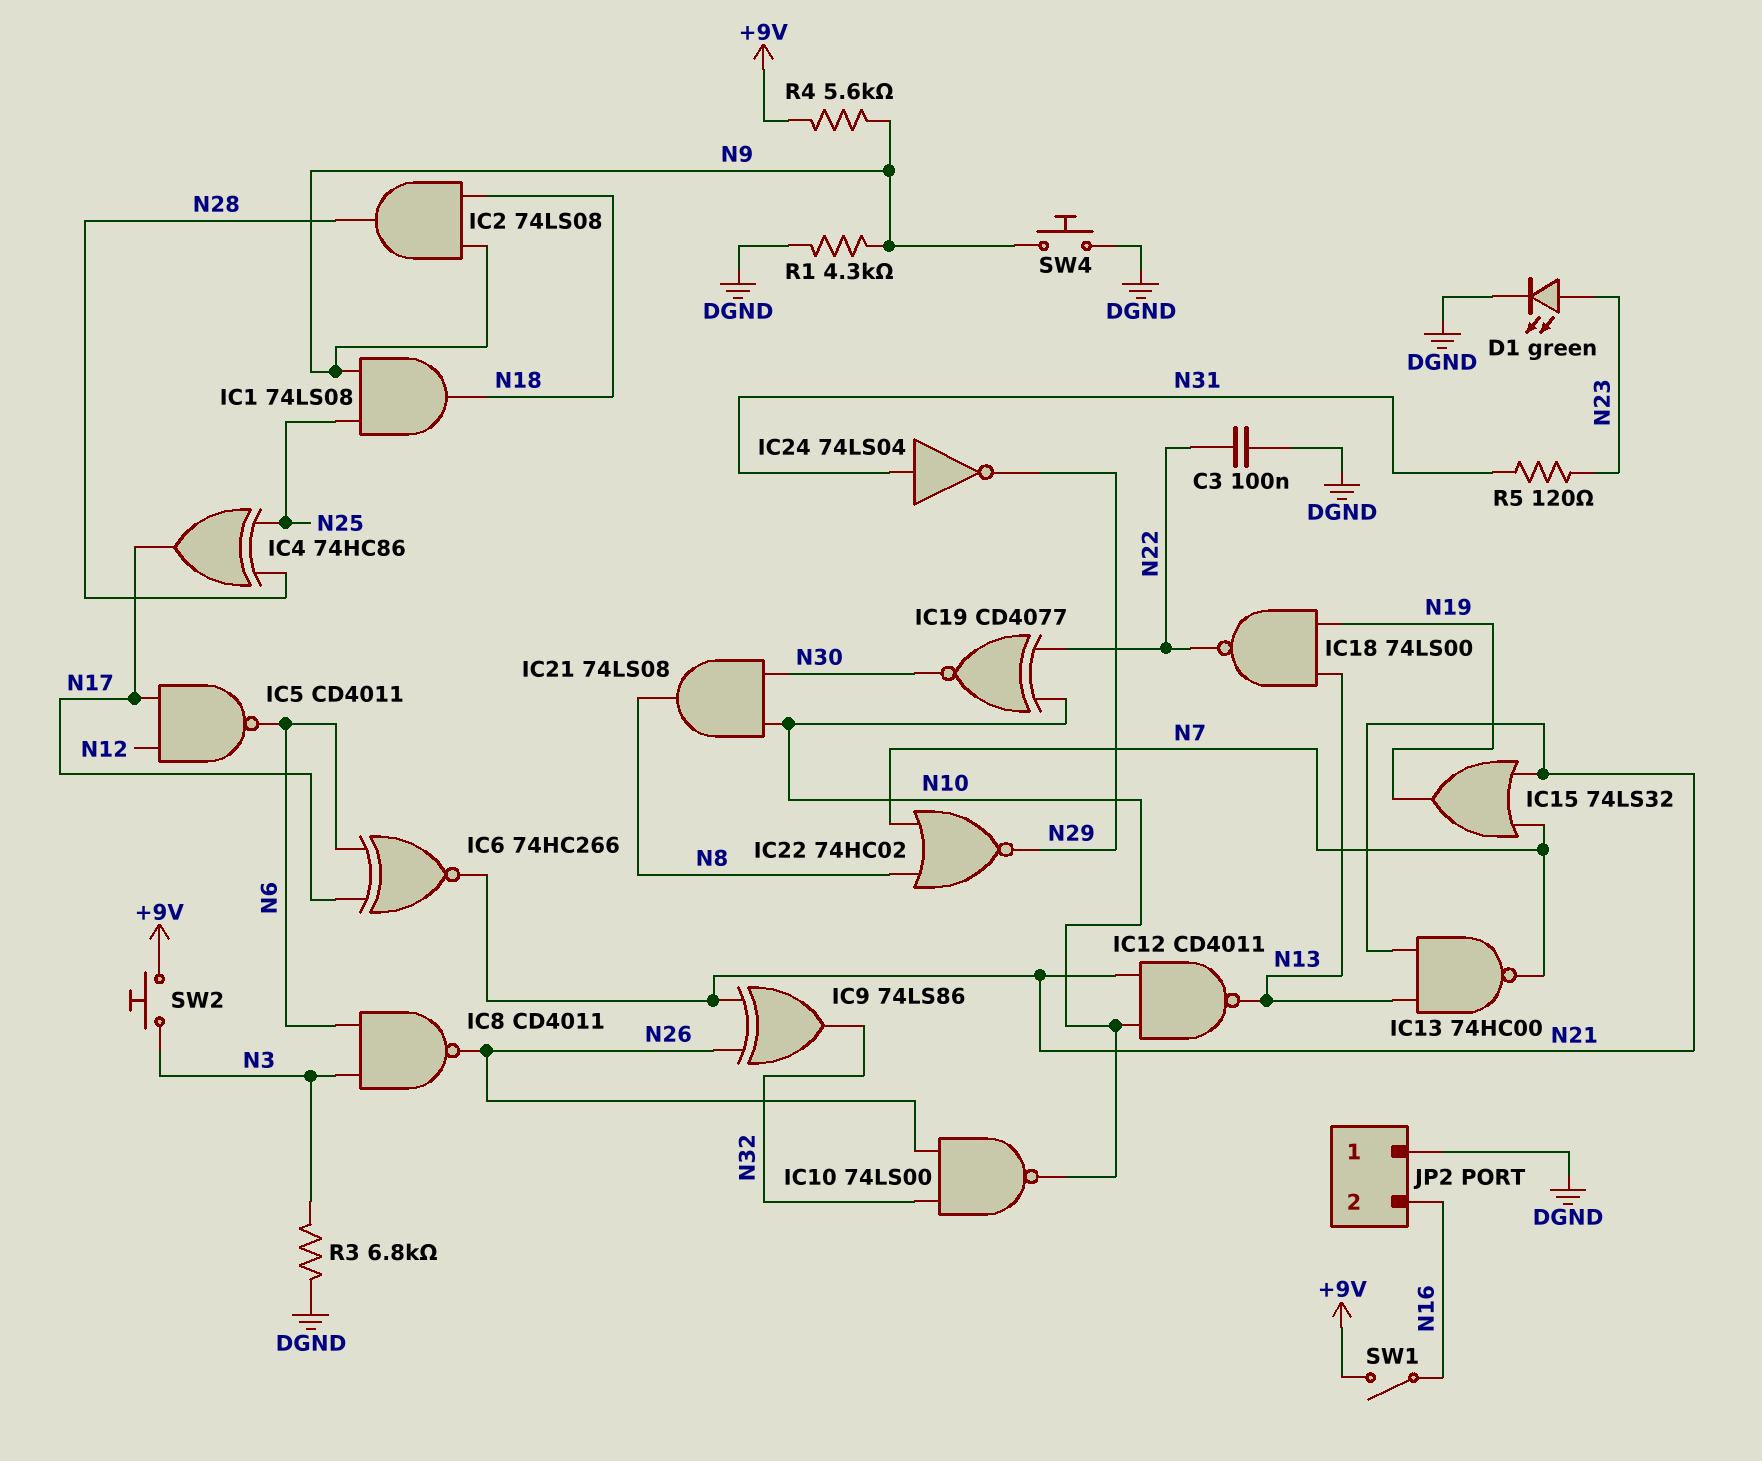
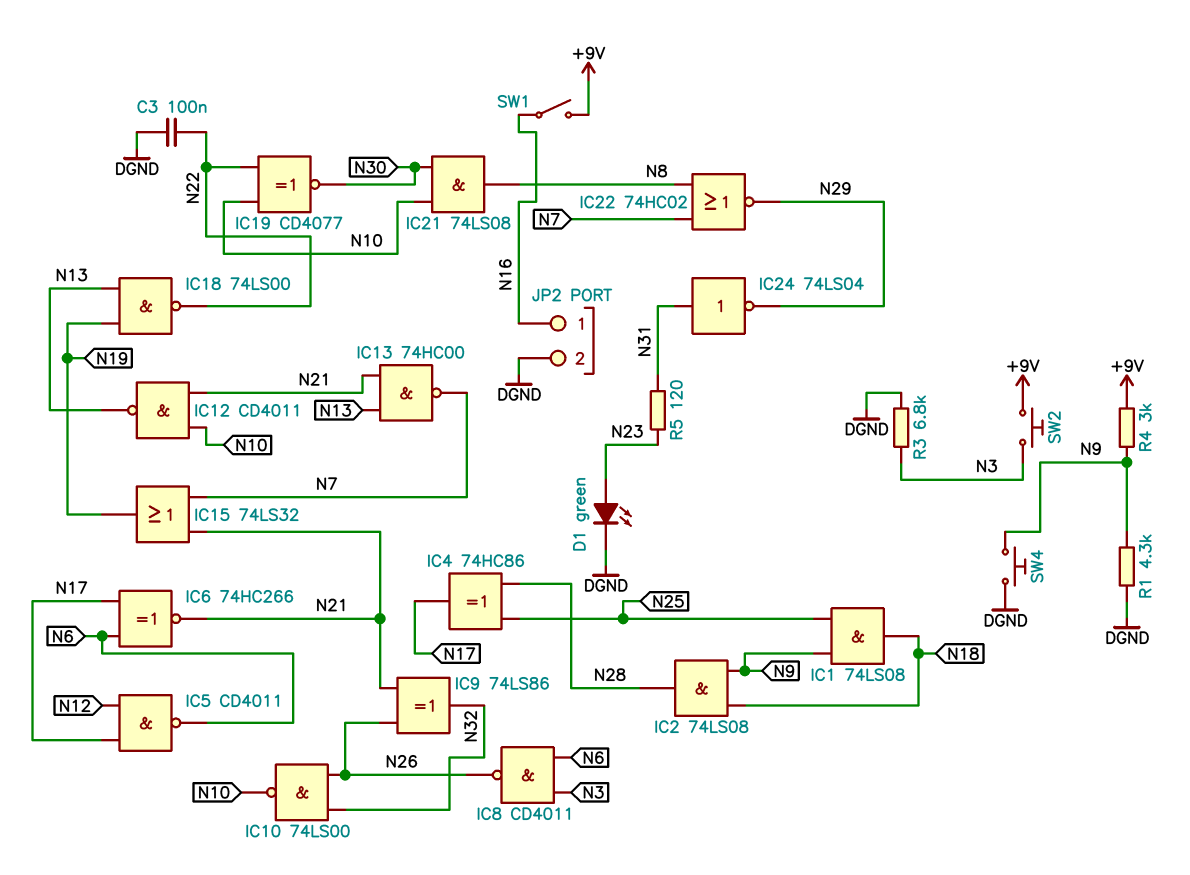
JP2 pin 1: DGND -> N16
JP2 pin 2: N16 -> DGND
R4: 5.6k (+9V, N9) -> 3k (+9V, N9)

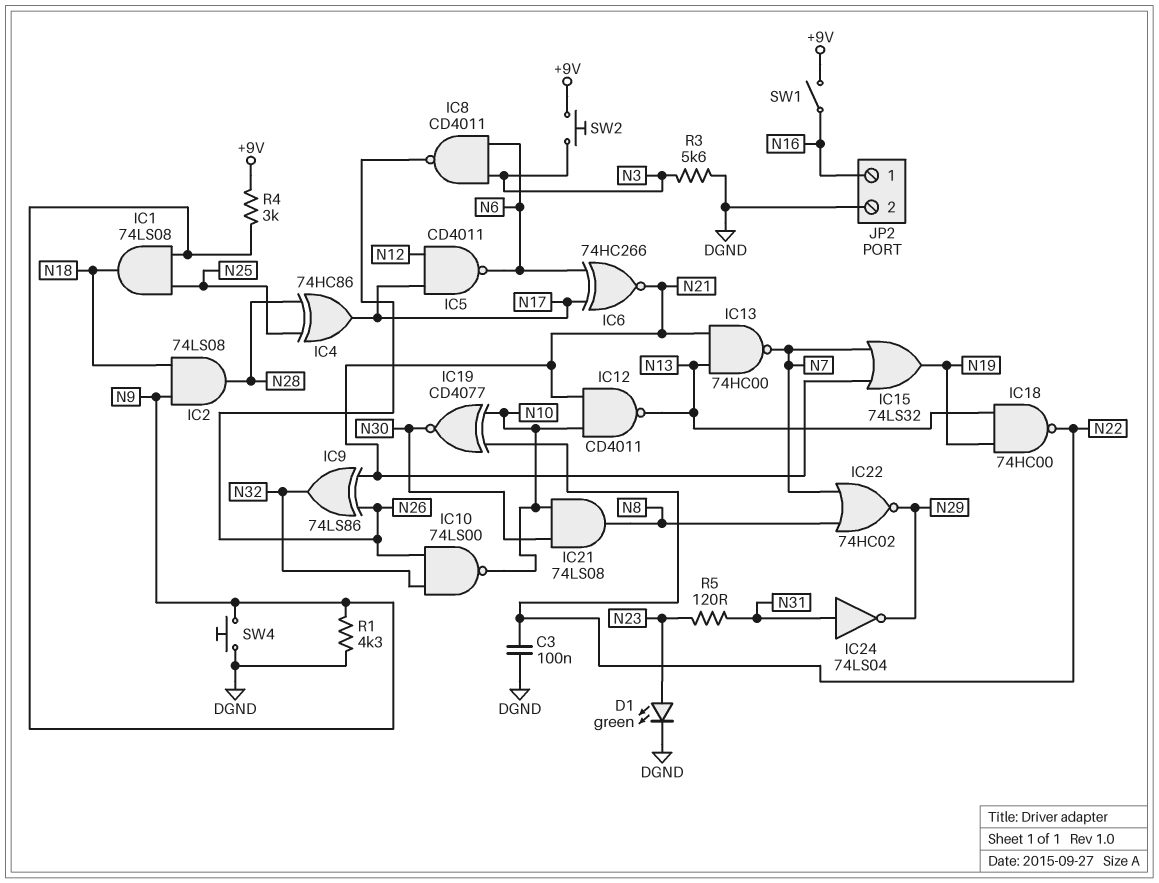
IC18: NAND 74LS00 (in N13, in N19, out N22) -> NAND 74HC00 (in N13, in N19, out N22)
R3: 6.8k (DGND, N3) -> 5.6k (DGND, N3)

